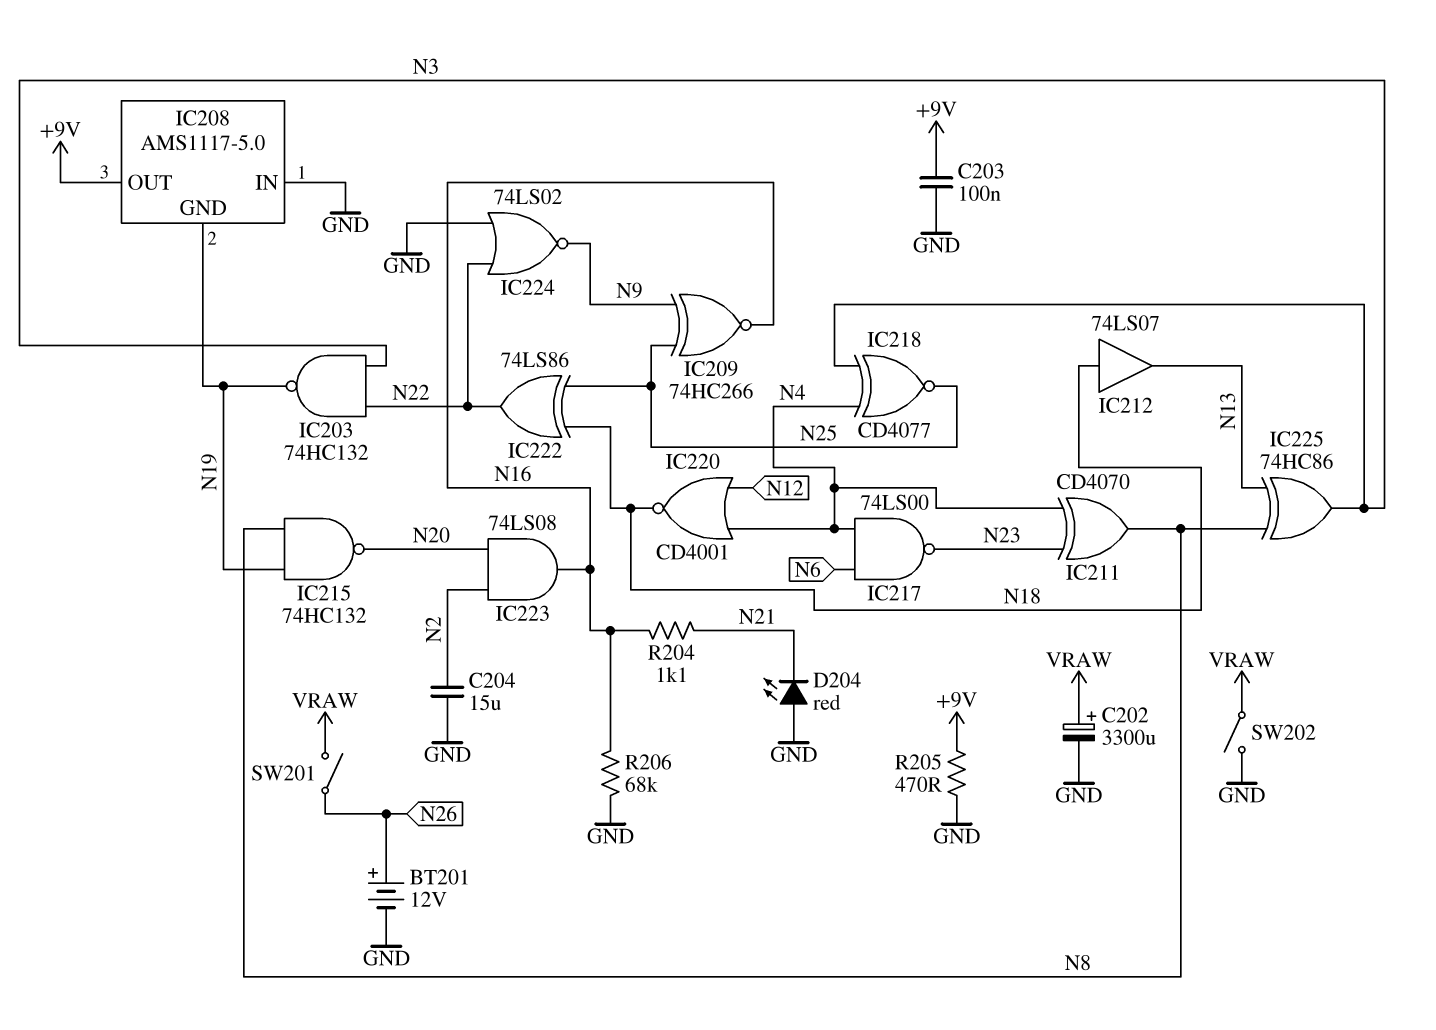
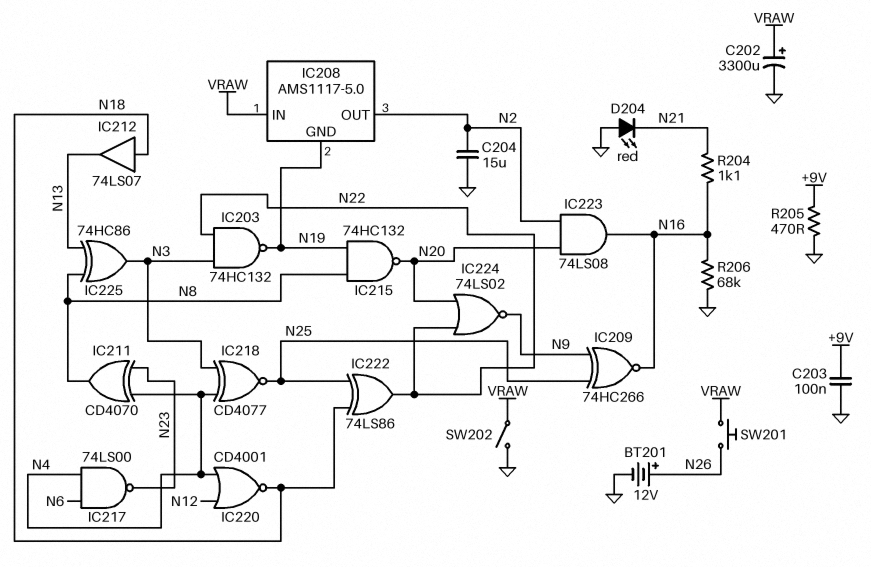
IC208 pin IN: GND -> VRAW
IC208 pin OUT: +9V -> N2
IC224: NOR 74LS02 (in GND, in N22, out N9) -> NOR 74LS02 (in N20, in N22, out N9)
SW201: switch (N26, VRAW) -> button (N26, VRAW)

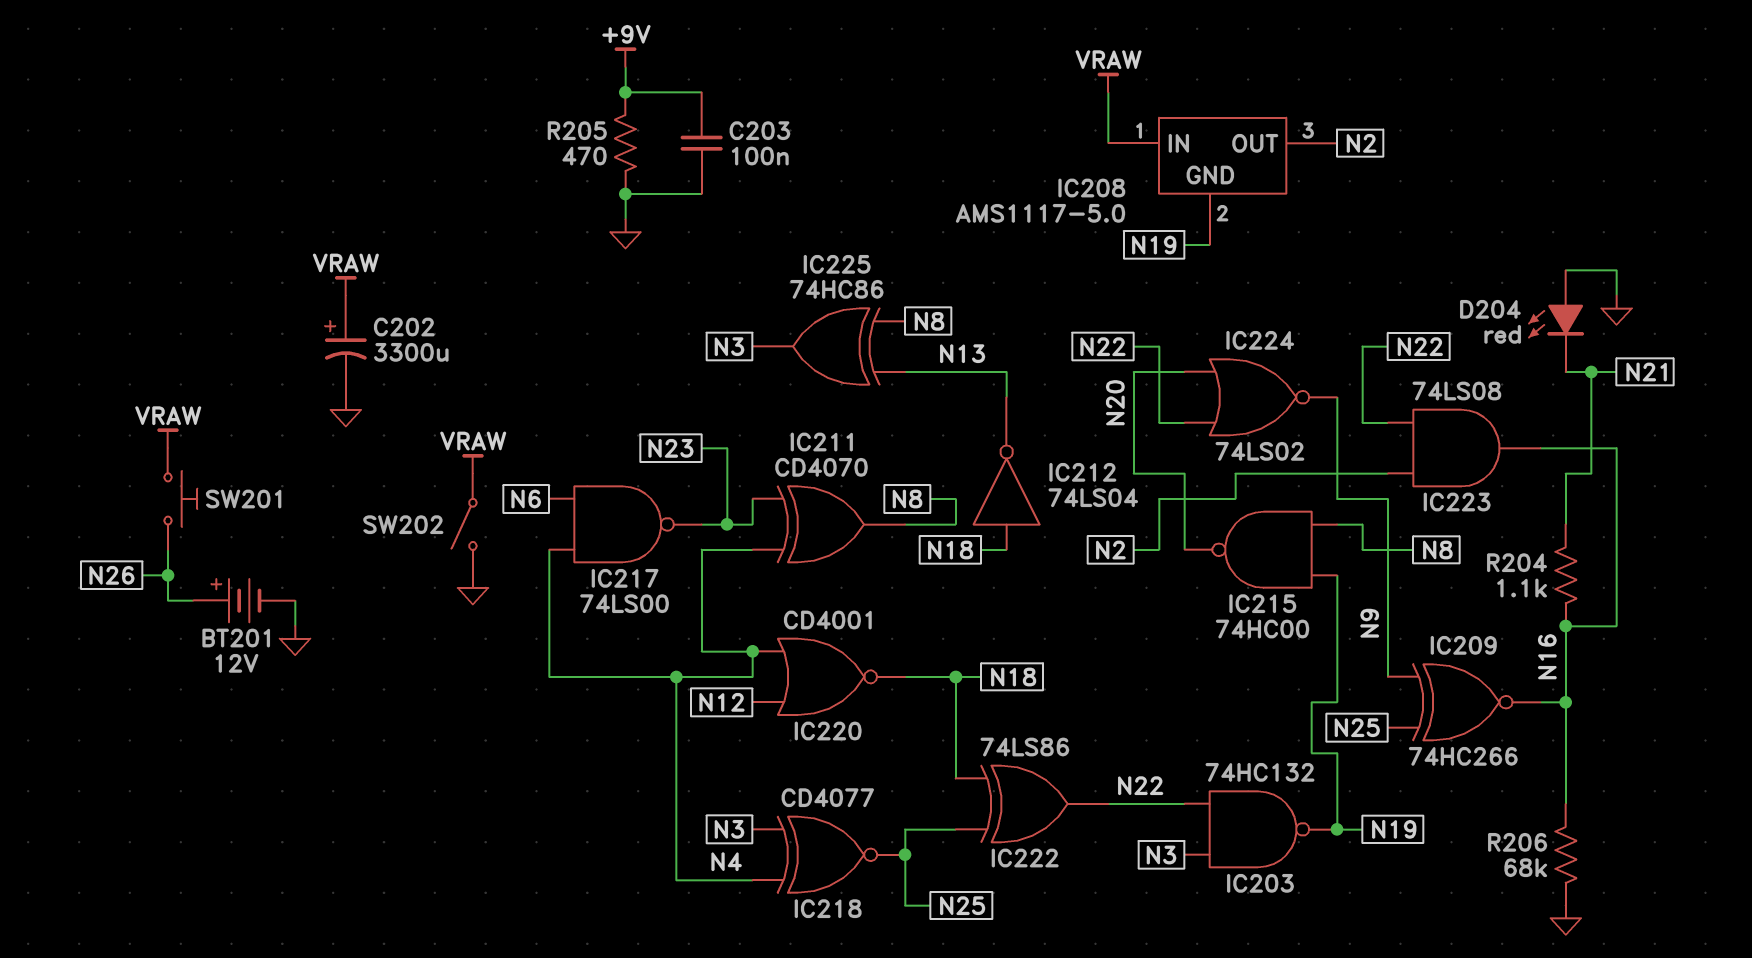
C204: 15uF (GND, N2) -> none
IC212: buffer 74LS07 (in N18, out N13) -> NOT 74LS04 (in N18, out N13)
IC215: NAND 74HC132 (in N8, in N19, out N20) -> NAND 74HC00 (in N8, in N19, out N20)
IC223: AND 74LS08 (in N2, in N20, out N16) -> AND 74LS08 (in N2, in N22, out N16)

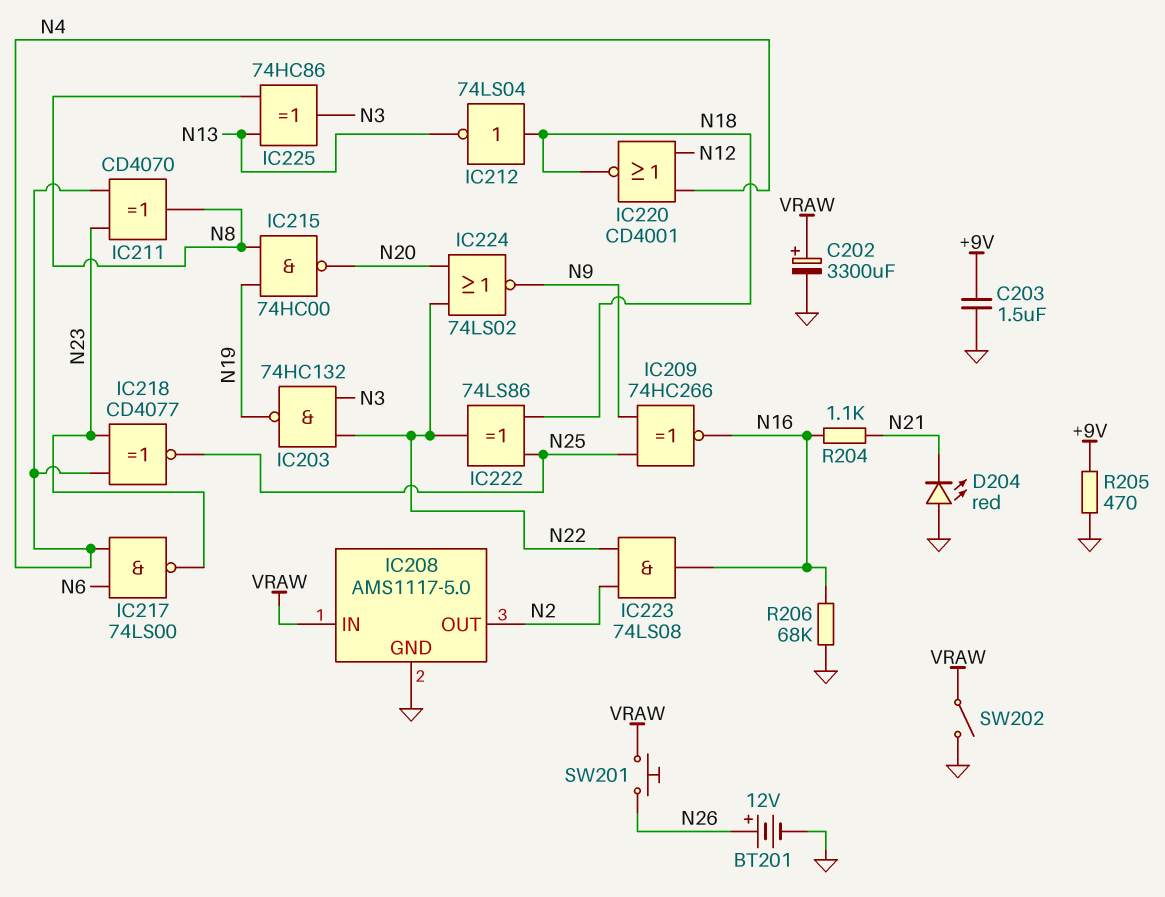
C203: 100nF (+9V, GND) -> 1.5uF (+9V, GND)
IC208 pin GND: N19 -> GND
IC218: XNOR CD4077 (in N3, in N4, out N25) -> XNOR CD4077 (in N4, in N23, out N25)

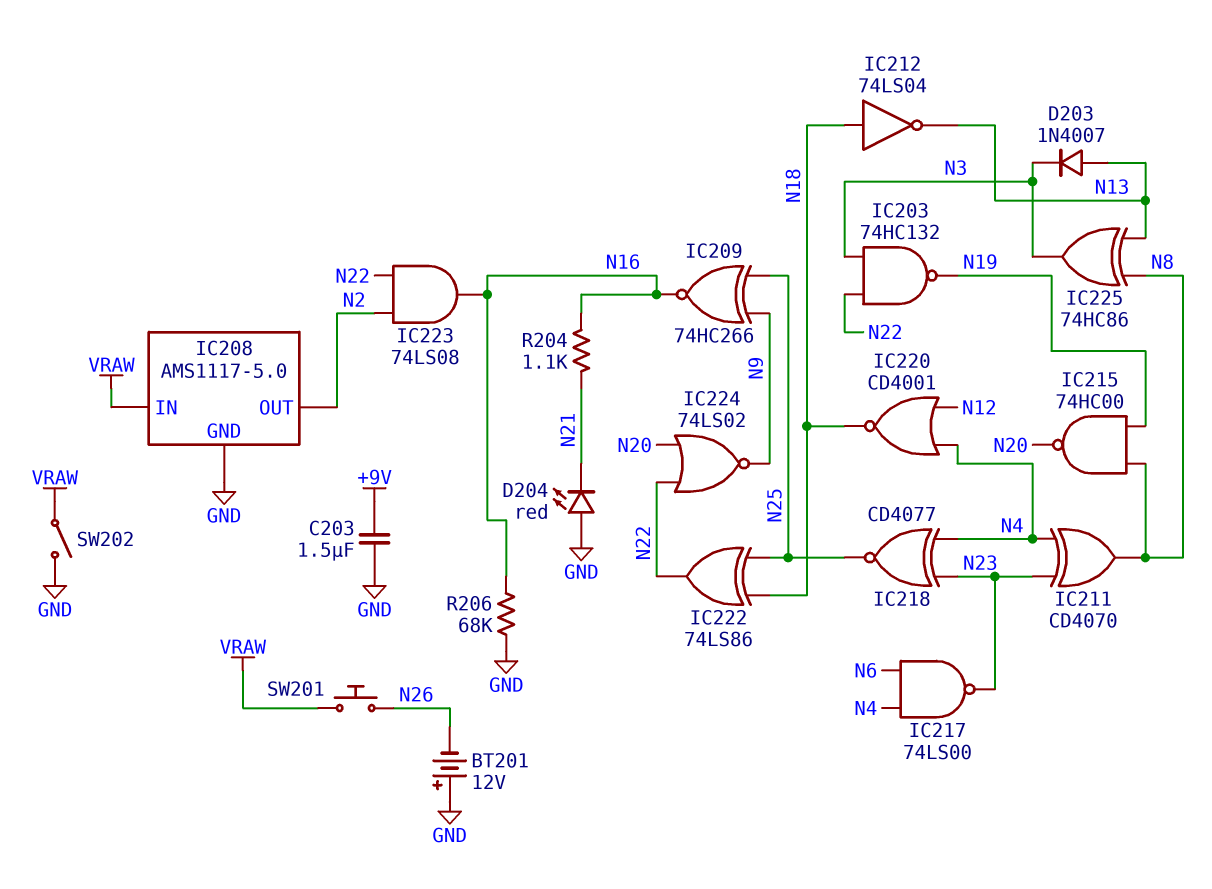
BT201: 12V (plus N26, minus GND) -> 12V (plus GND, minus N26)
C202: 3300uF (plus VRAW, minus GND) -> none
D203: none -> diode 1N4007 (A N13, K N3)
R205: 470 (+9V, GND) -> none

